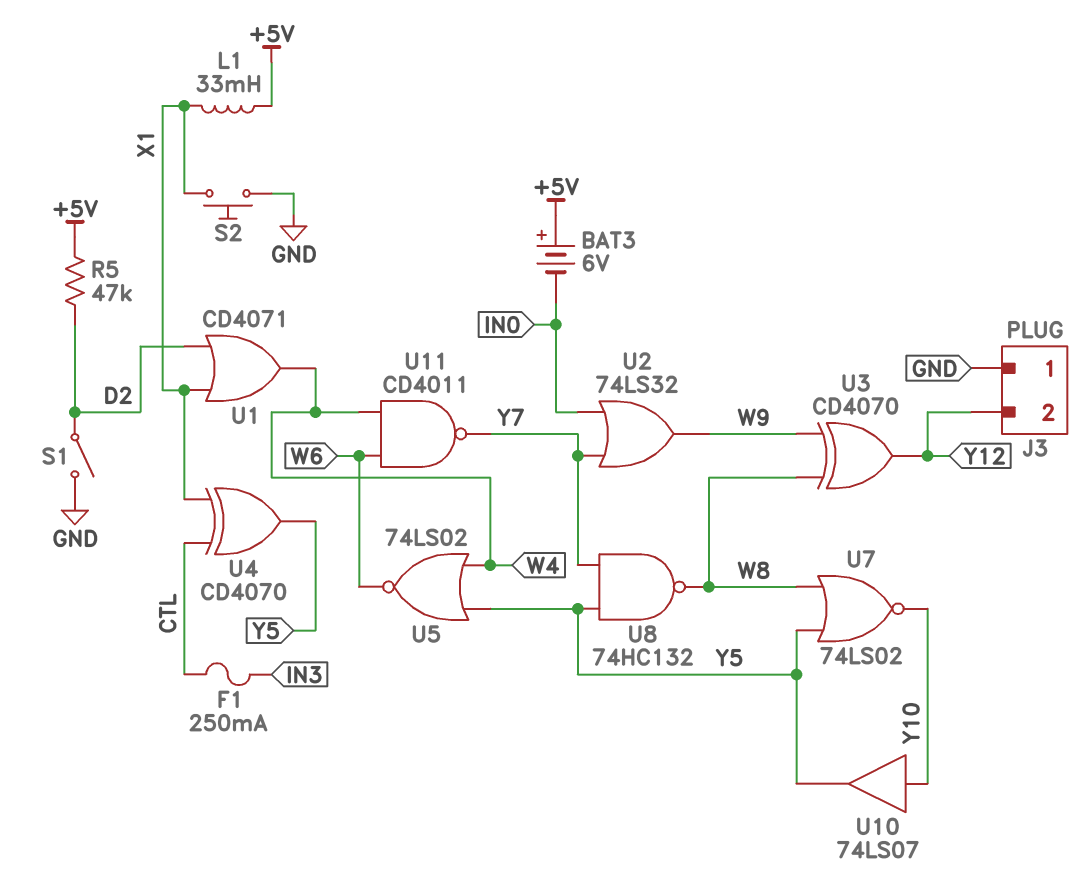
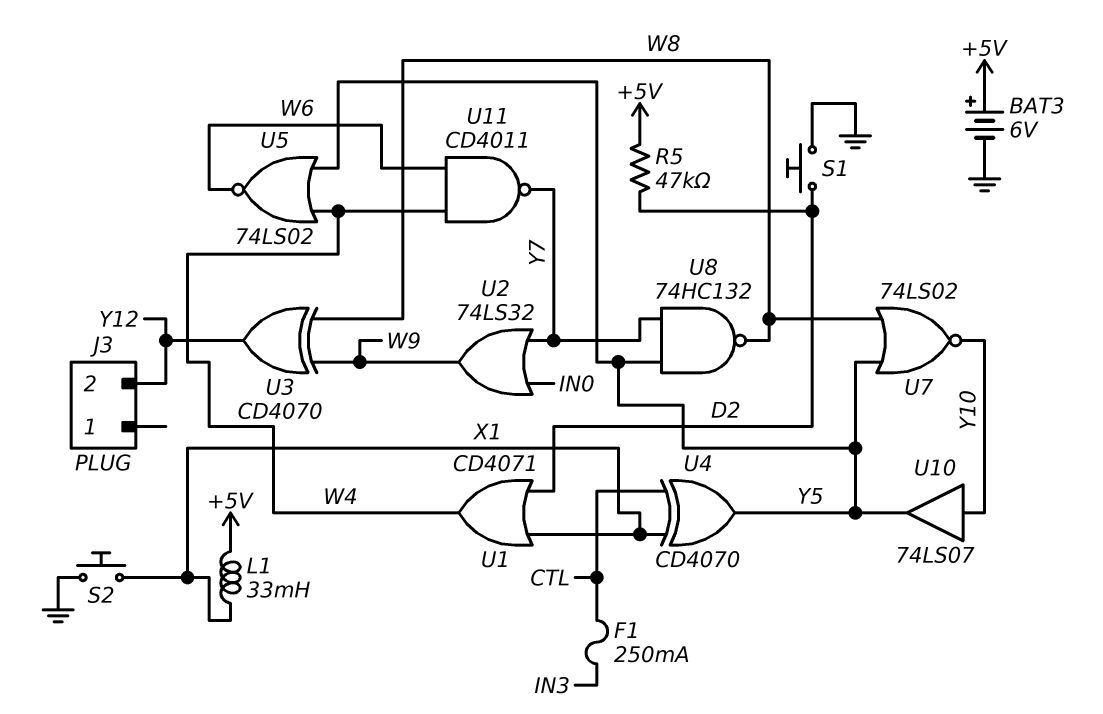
BAT3: 6V (plus +5V, minus IN0) -> 6V (plus +5V, minus GND)
J3 pin 1: GND -> none
S1: switch (D2, GND) -> button (D2, GND)

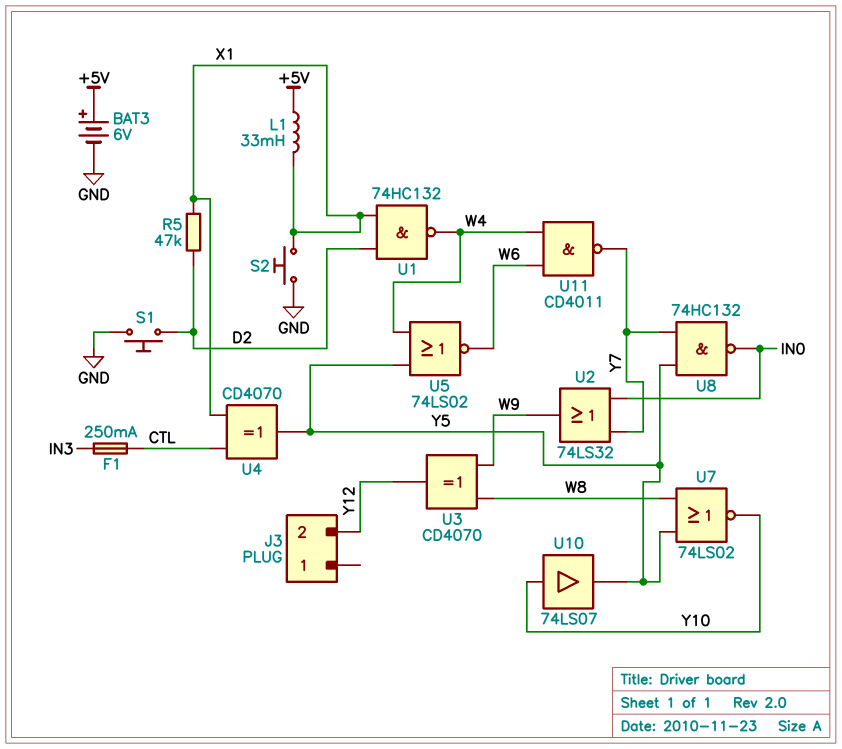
R5: 47k (+5V, D2) -> 47k (D2, X1)
U1: OR CD4071 (in D2, in X1, out W4) -> NAND 74HC132 (in D2, in X1, out W4)
U8: NAND 74HC132 (in Y5, in Y7, out W8) -> NAND 74HC132 (in Y5, in Y7, out IN0)

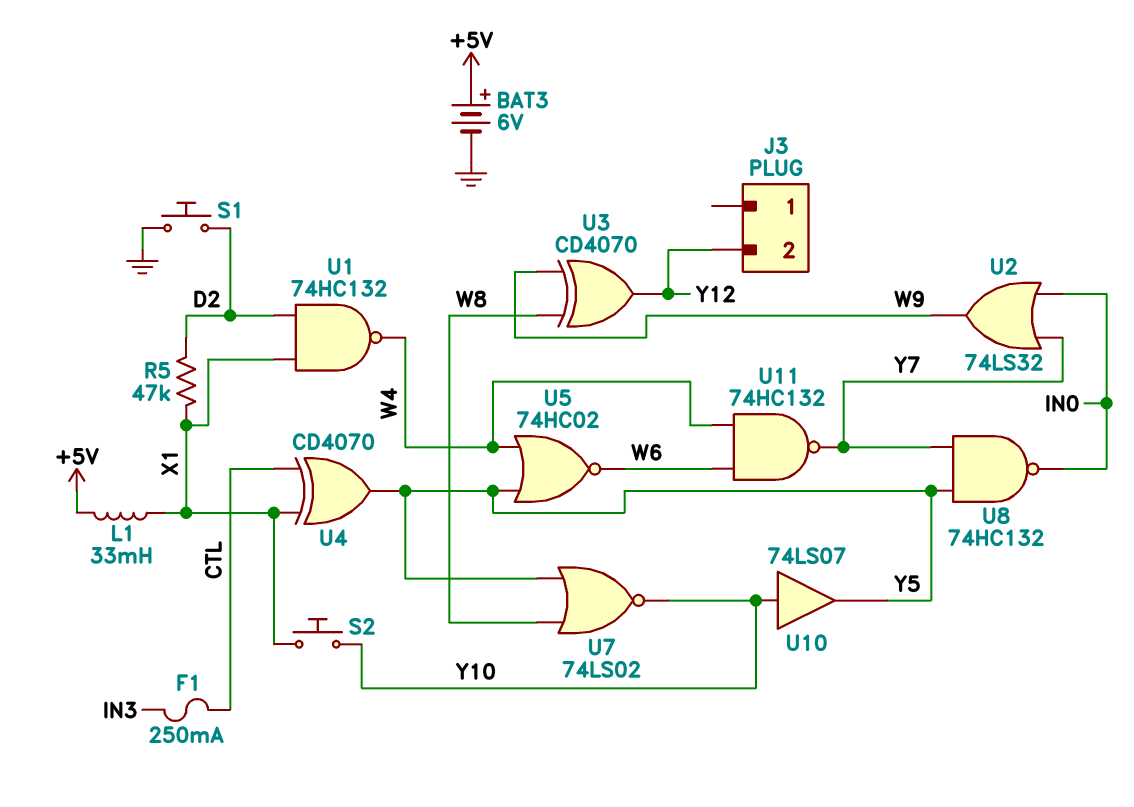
S2: button (GND, X1) -> button (X1, Y10)
U5: NOR 74LS02 (in W4, in Y5, out W6) -> NOR 74HC02 (in W4, in Y5, out W6)
U11: NAND CD4011 (in W4, in W6, out Y7) -> NAND 74HC132 (in W4, in W6, out Y7)

